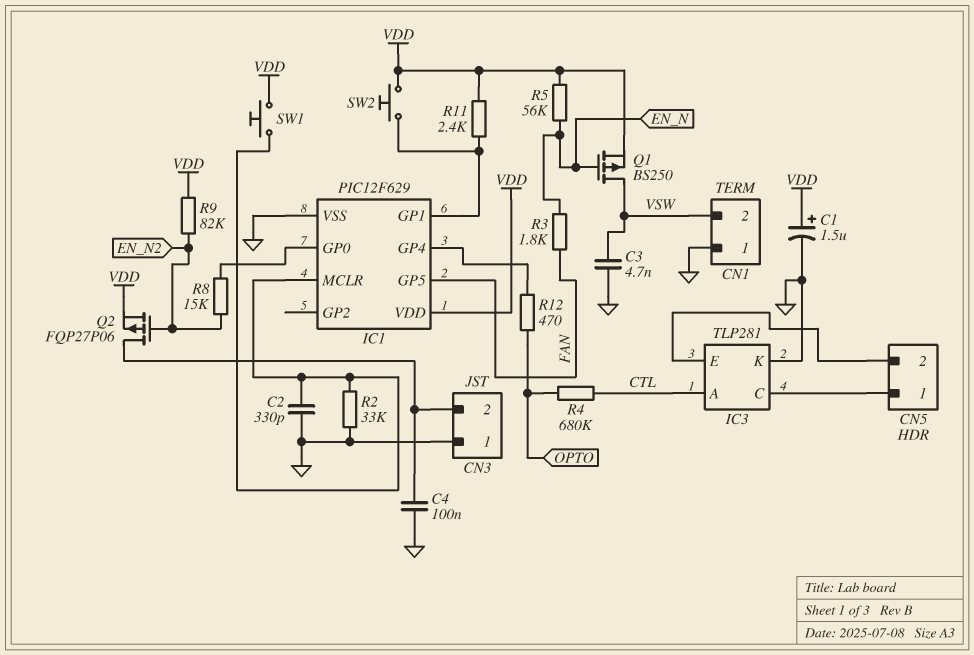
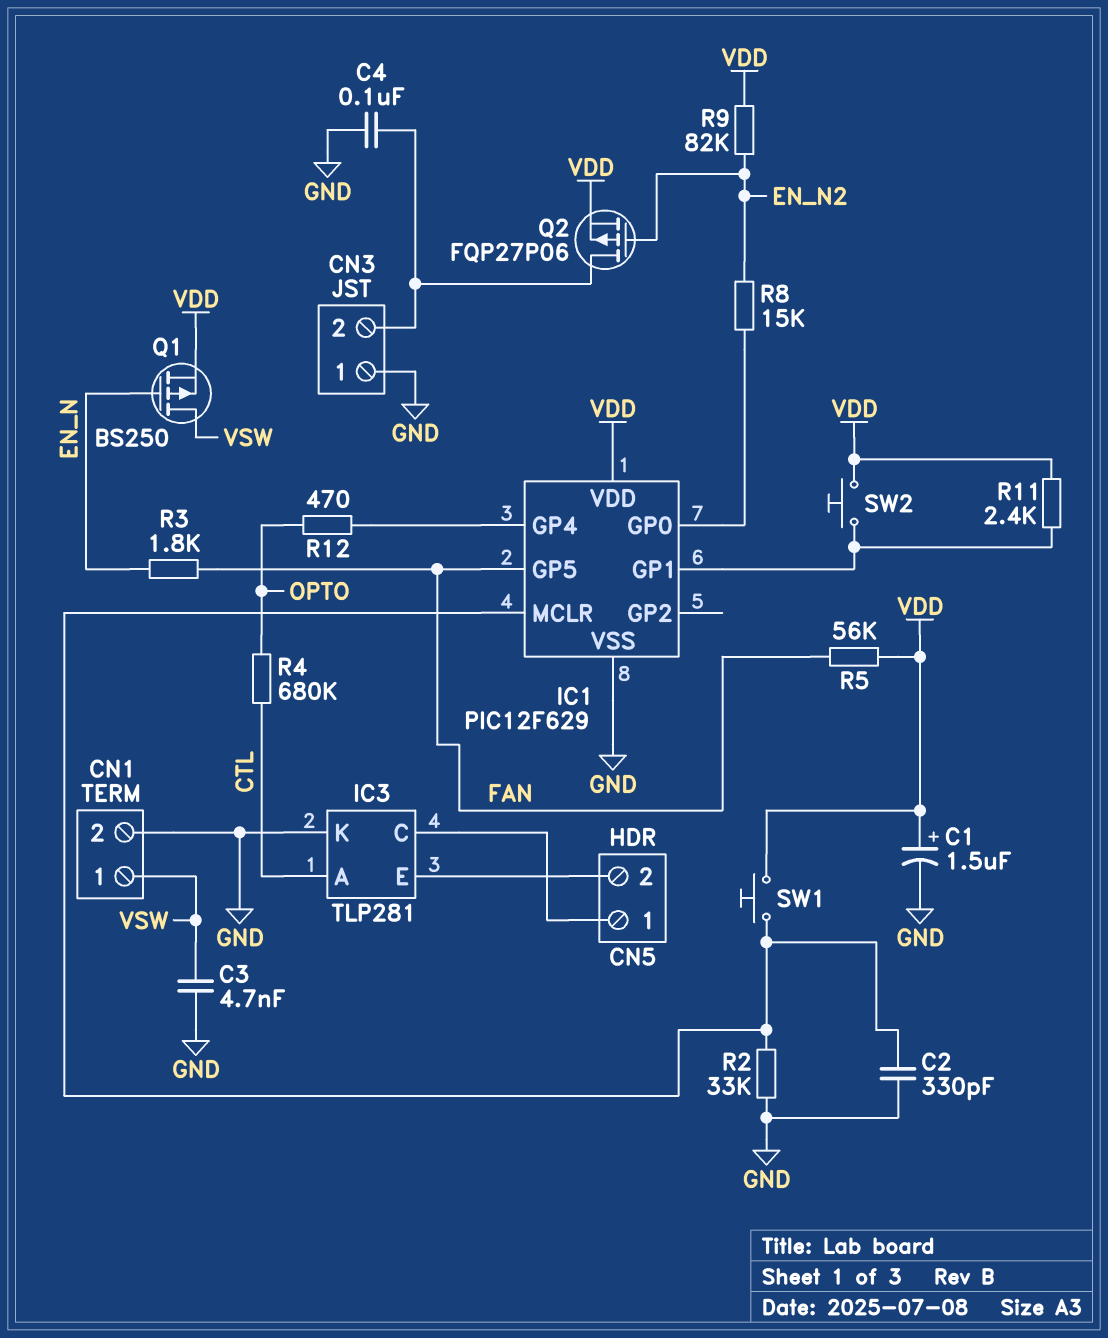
CN1 pin 1: GND -> VSW
CN1 pin 2: VSW -> GND
R5: 56k (EN_N, VDD) -> 56k (FAN, VDD)

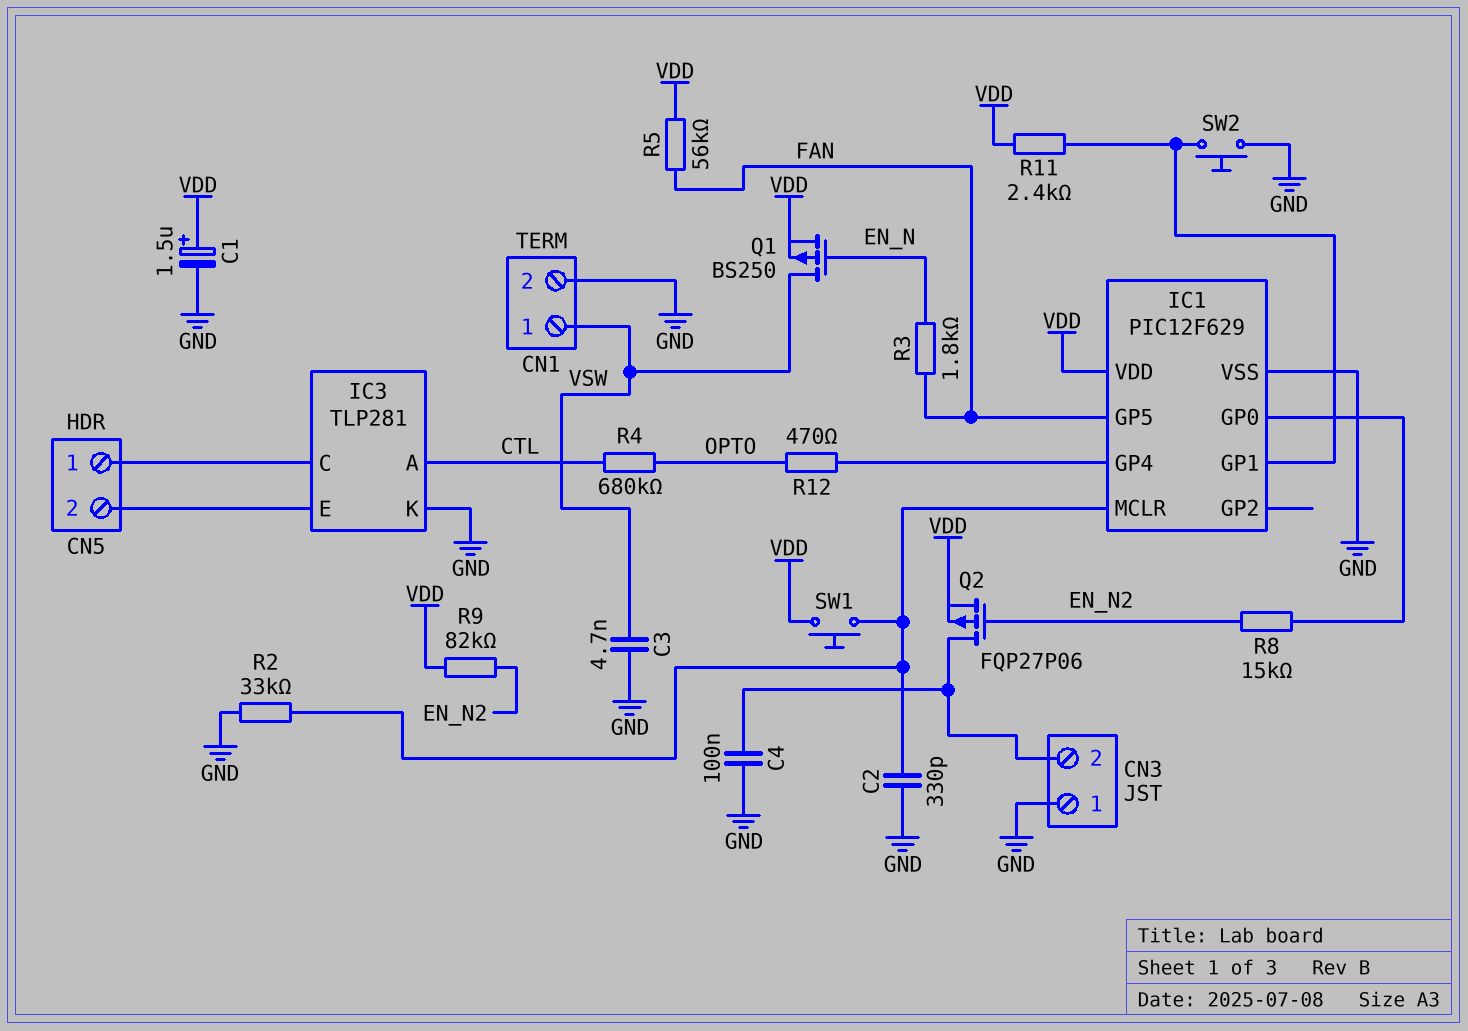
SW2: button (IC1/GP1, VDD) -> button (GND, IC1/GP1)

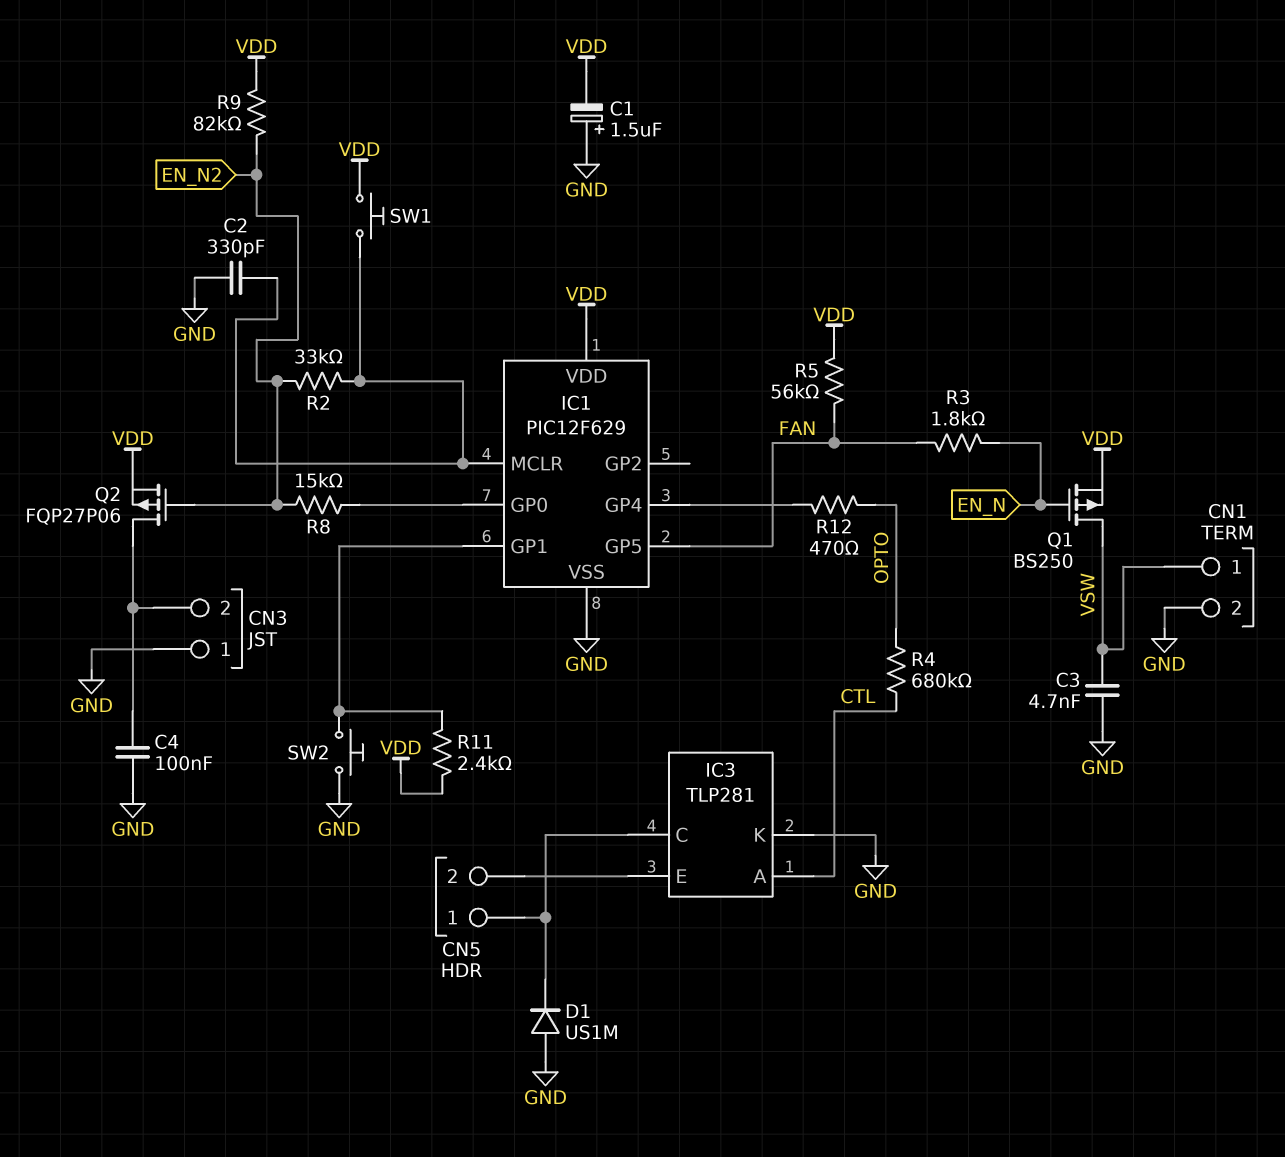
C1: 1.5uF (plus VDD, minus GND) -> 1.5uF (plus GND, minus VDD)
D1: none -> diode US1M (A GND, K CN5/1)
R2: 33k (GND, IC1/MCLR) -> 33k (EN_N2, IC1/MCLR)

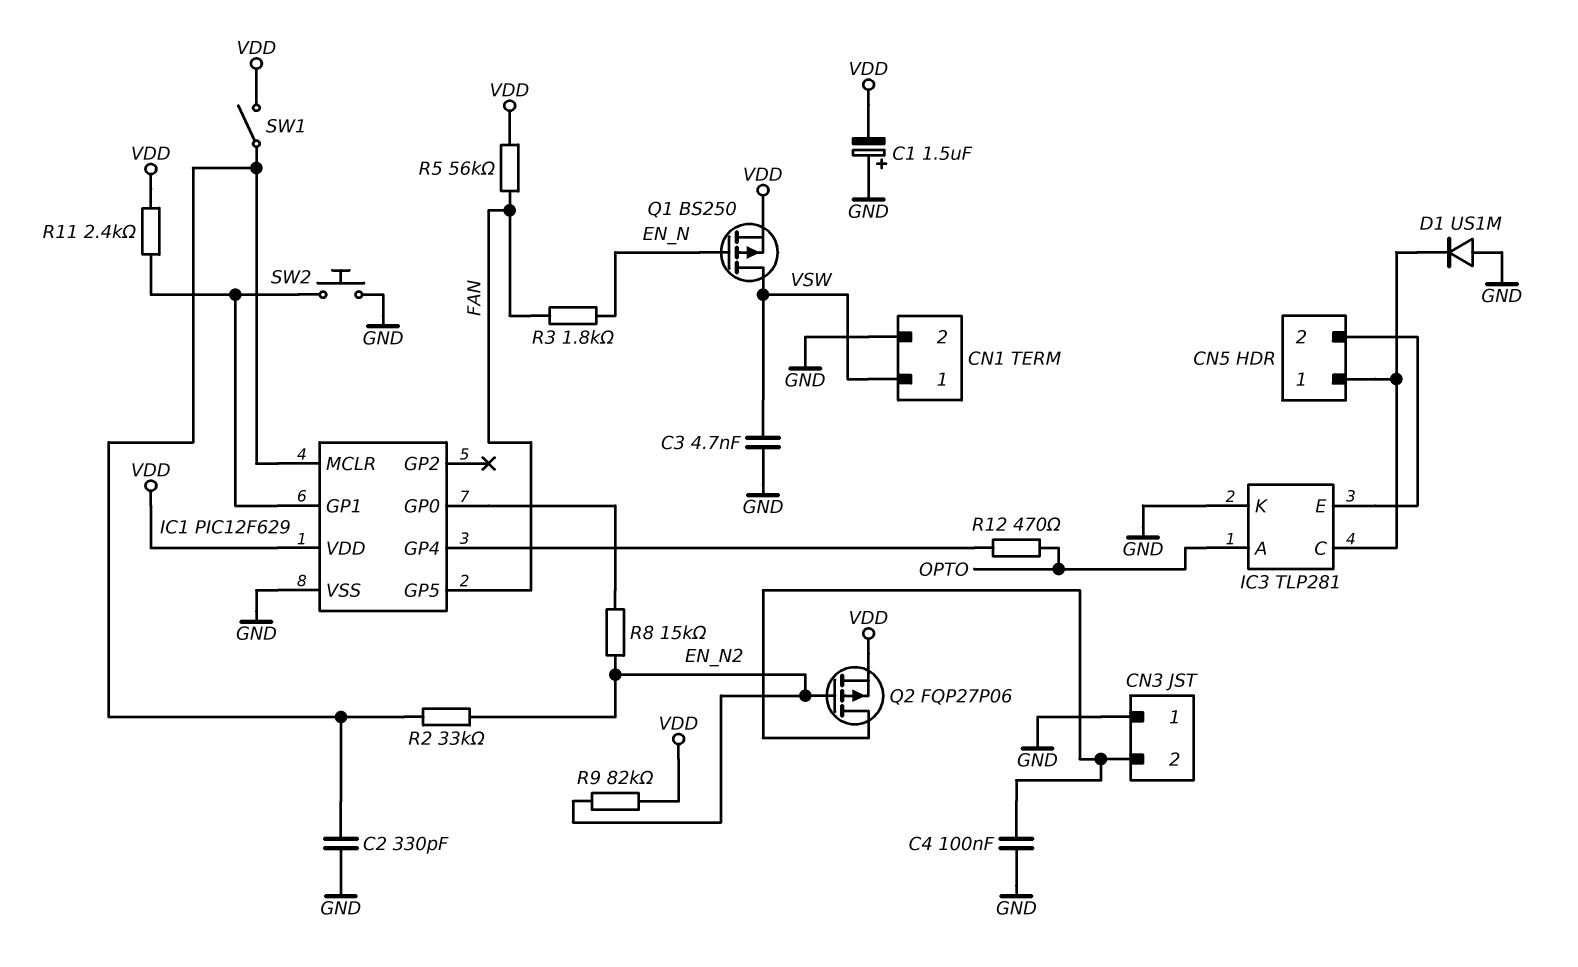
IC3 pin A: CTL -> OPTO
R4: 680k (CTL, OPTO) -> none
SW1: button (IC1/MCLR, VDD) -> switch (IC1/MCLR, VDD)

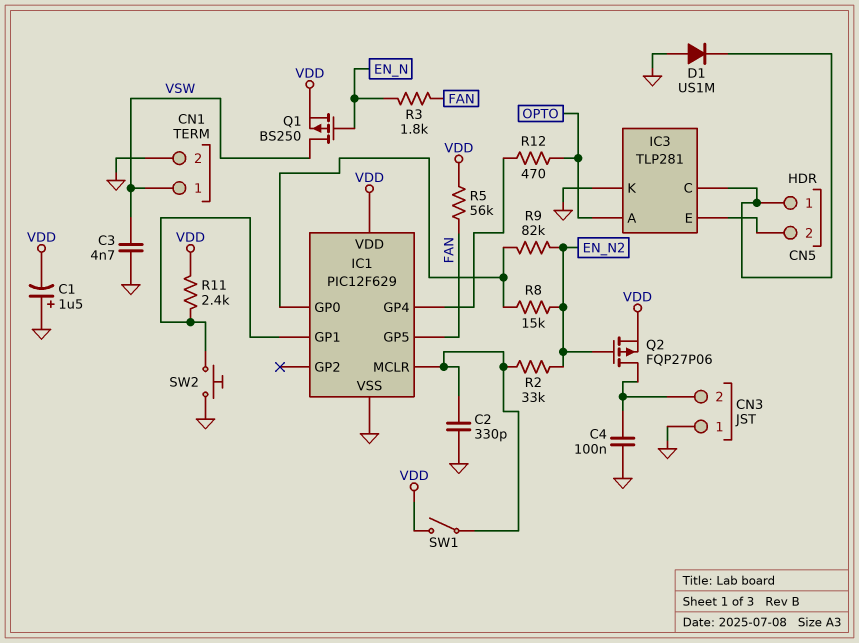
R9: 82k (EN_N2, VDD) -> 82k (EN_N2, IC1/GP0)

